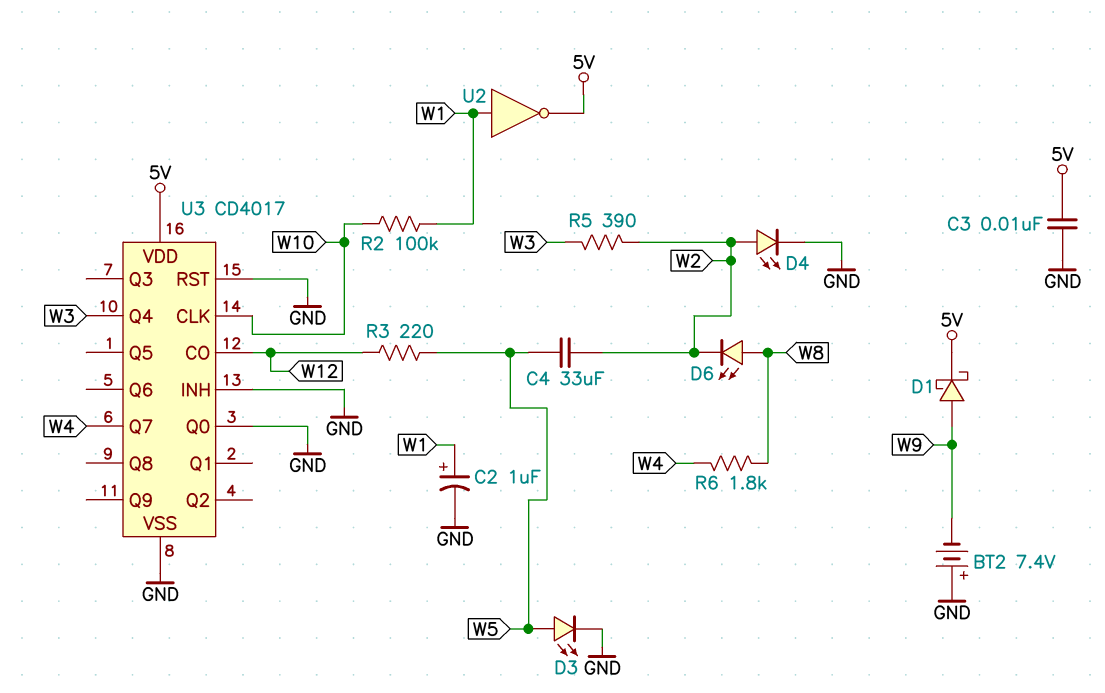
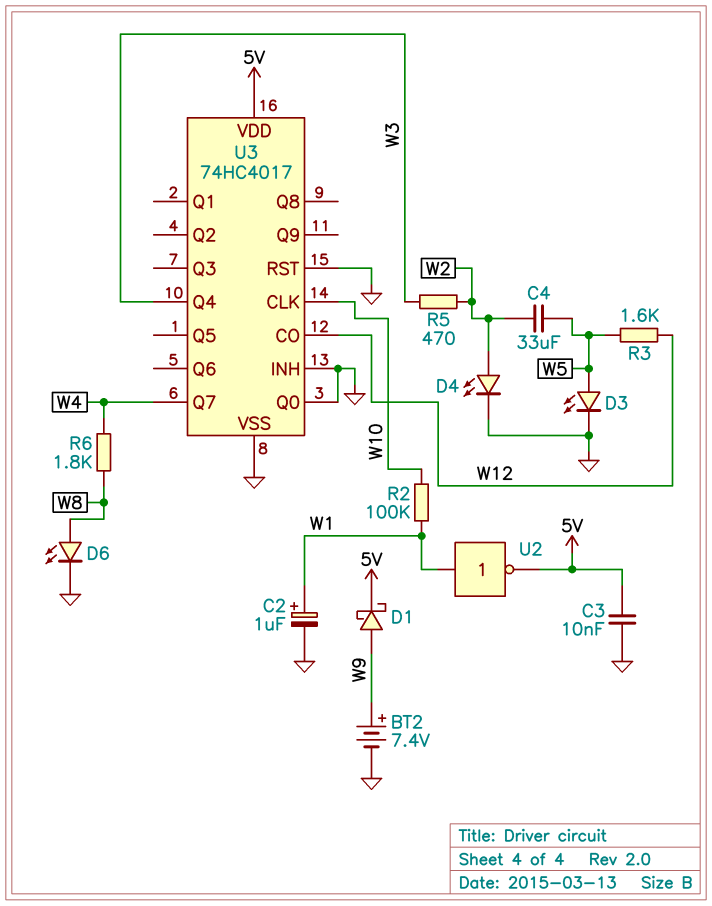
BT2: 7.4V (plus GND, minus W9) -> 7.4V (plus W9, minus GND)
D6: LED (A W8, K W2) -> LED (A W8, K GND)
R3: 220 (W5, W12) -> 1.6k (W5, W12)
R5: 390 (W2, W3) -> 470 (W2, W3)
U3: CD4017 -> 74HC4017

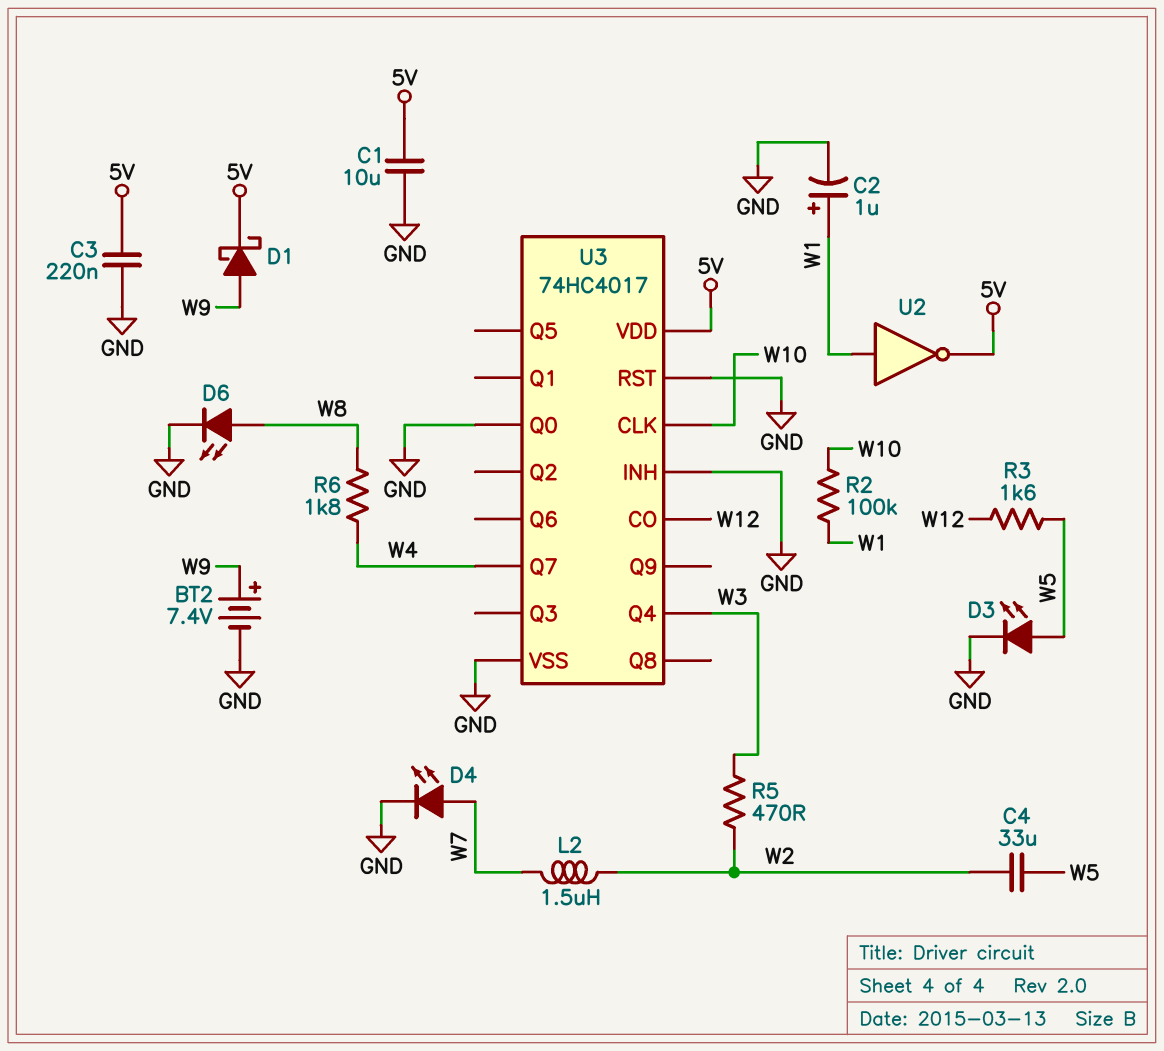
C1: none -> 10uF (5V, GND)
C3: 10nF (5V, GND) -> 220nF (5V, GND)
D4: LED (A W2, K GND) -> LED (A W7, K GND)
L2: none -> 1.5uH (W2, W7)

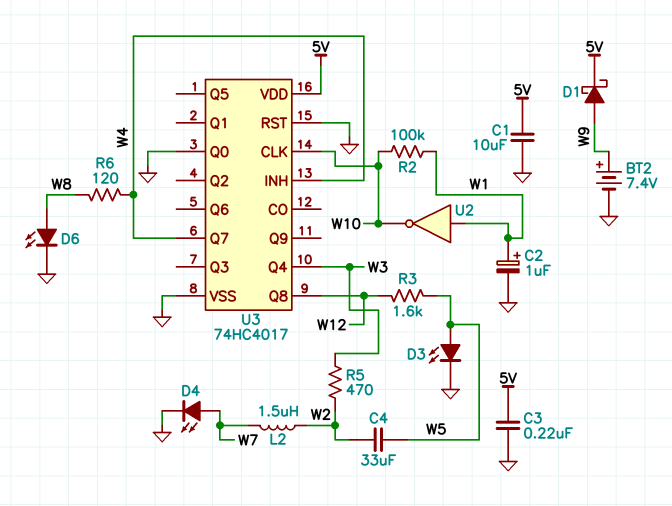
R6: 1.8k (W4, W8) -> 120 (W4, W8)
U2: NOT (in W1, out 5V) -> NOT (in W1, out W10)
U3 pin CO: W12 -> none
U3 pin INH: GND -> W4
U3 pin Q8: none -> W12

